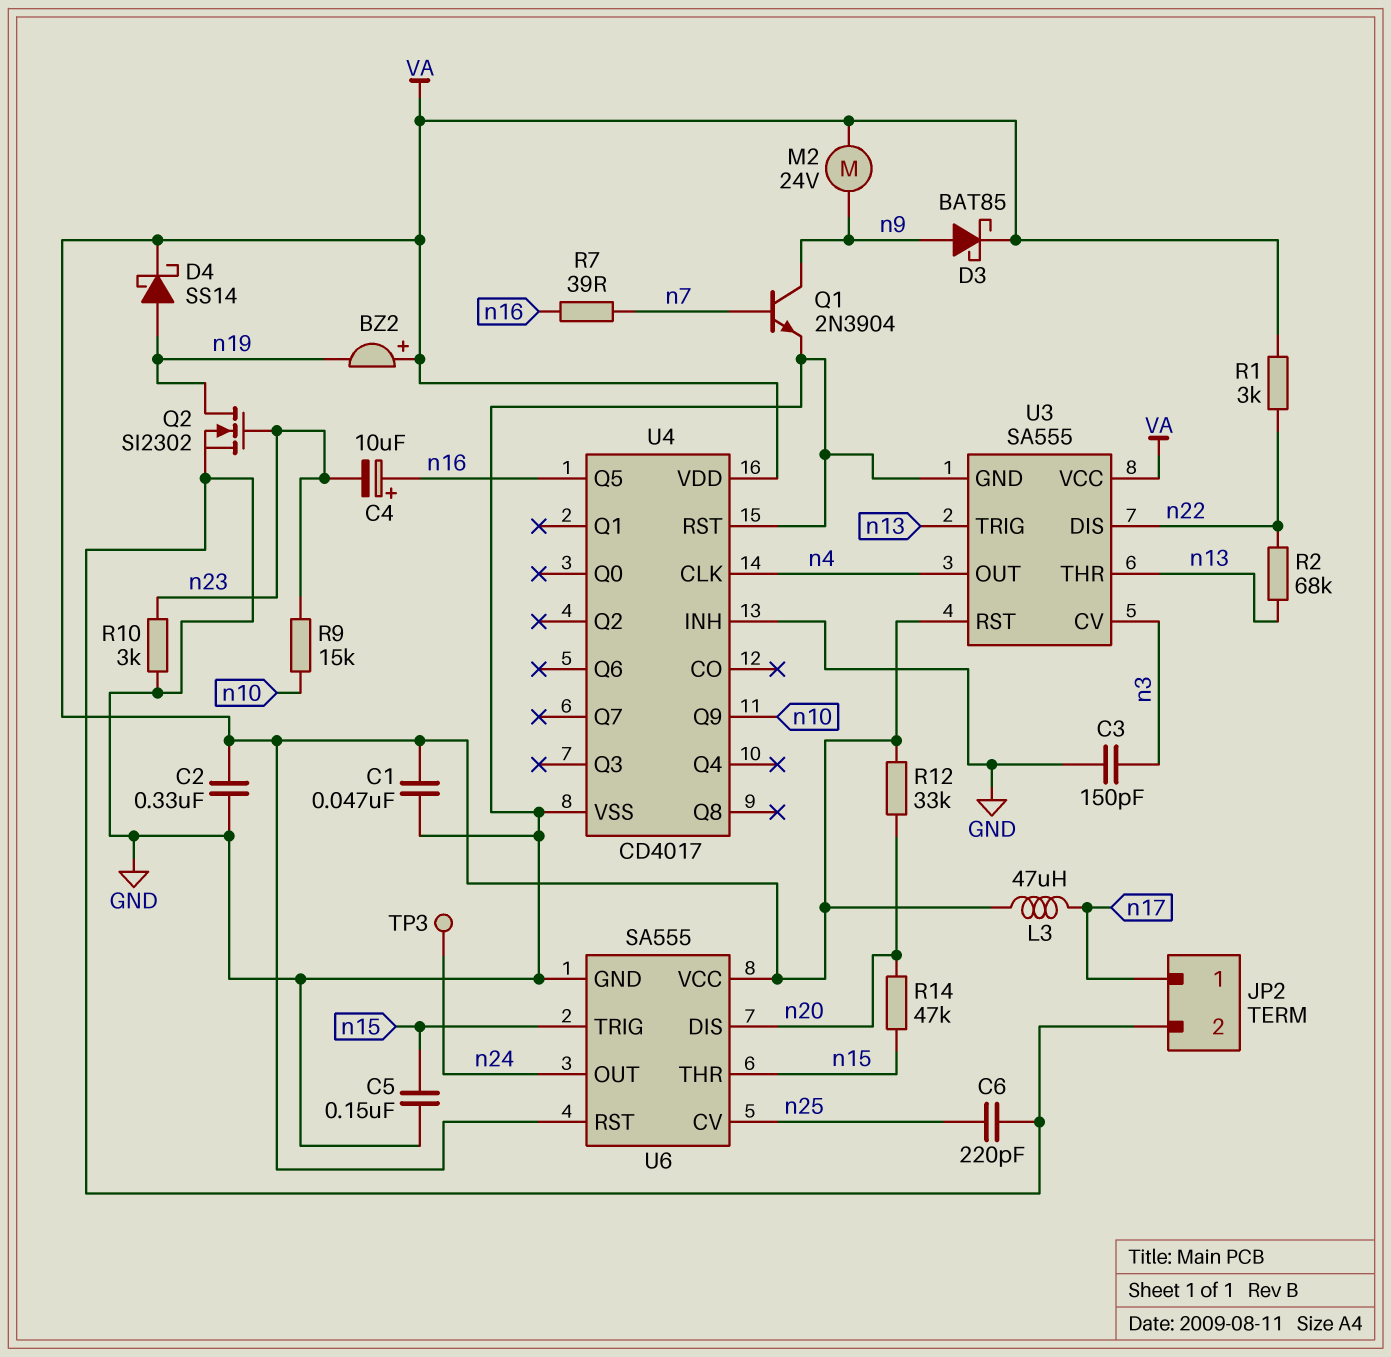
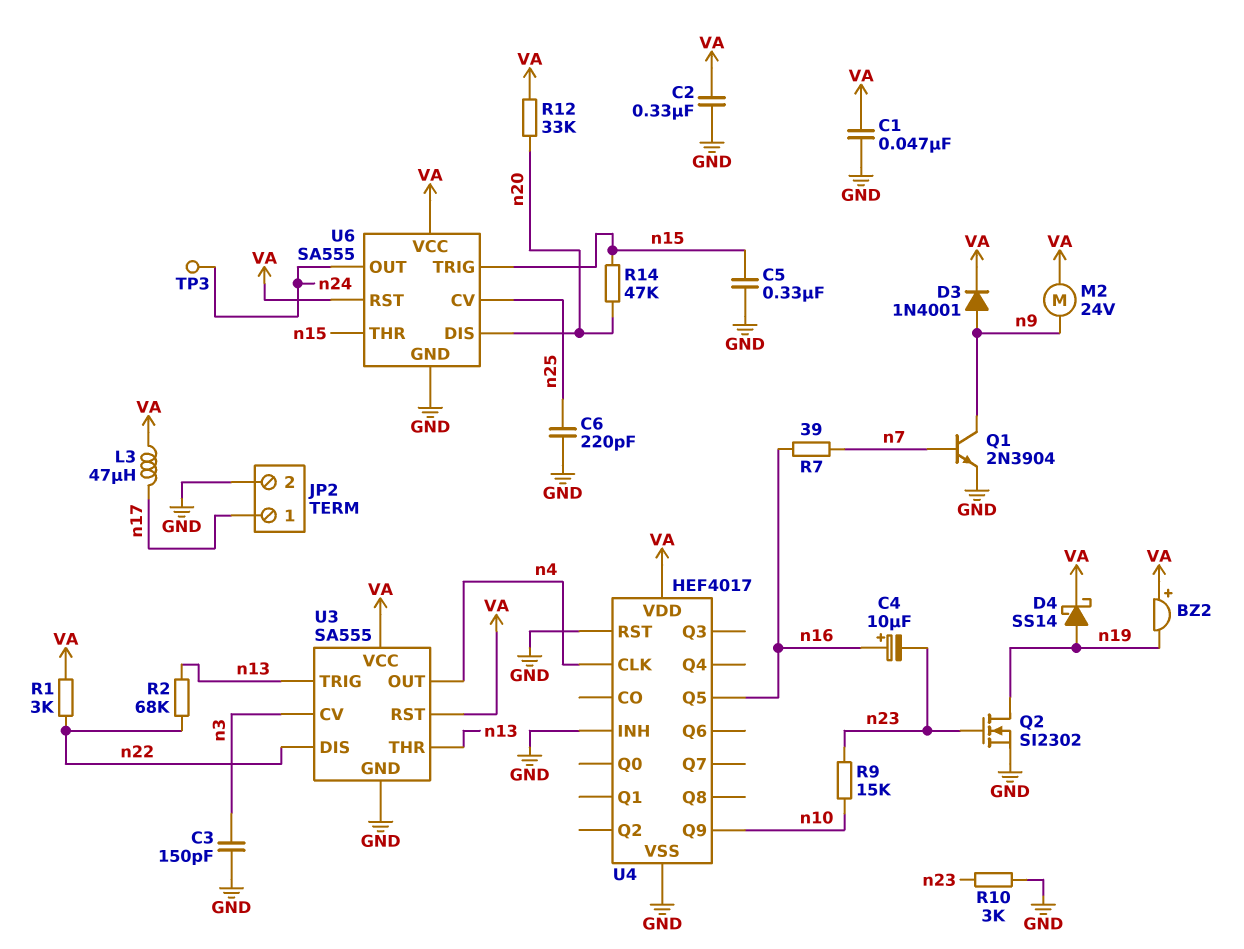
C5: 150nF (GND, n15) -> 330nF (GND, n15)
D3: schottky BAT85 (A n9, K VA) -> diode 1N4001 (A n9, K VA)
U4: CD4017 -> HEF4017

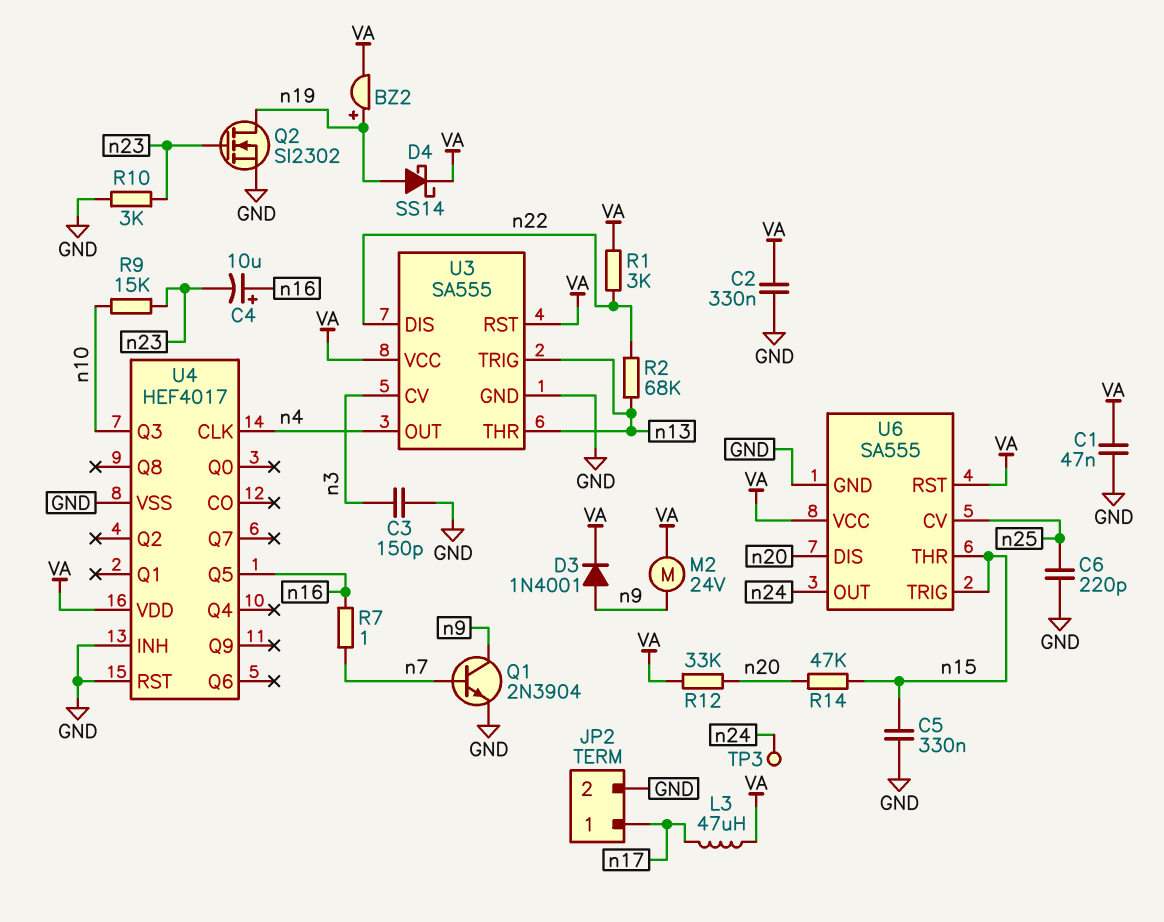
BZ2: buzzer (plus VA, minus n19) -> buzzer (plus n19, minus VA)
R7: 39 (n7, n16) -> 1 (n7, n16)
U4 pin Q3: none -> n10
U4 pin Q9: n10 -> none

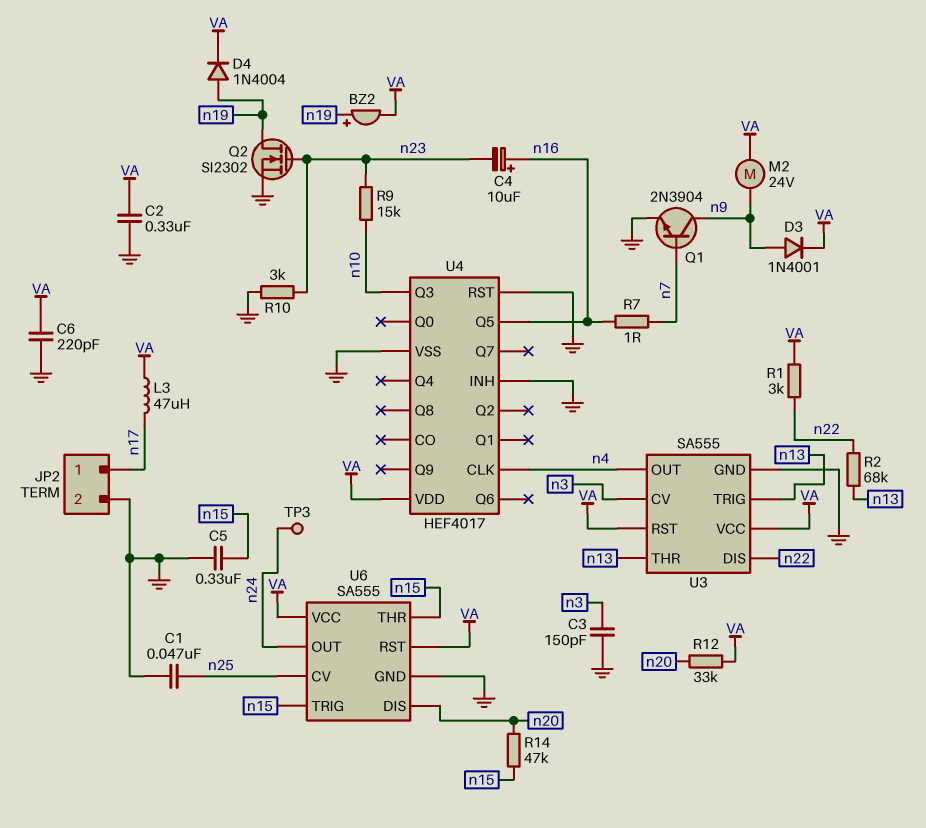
C1: 47nF (GND, VA) -> 47nF (GND, n25)
C6: 220pF (GND, n25) -> 220pF (GND, VA)
D4: schottky SS14 (A n19, K VA) -> diode 1N4004 (A n19, K VA)

